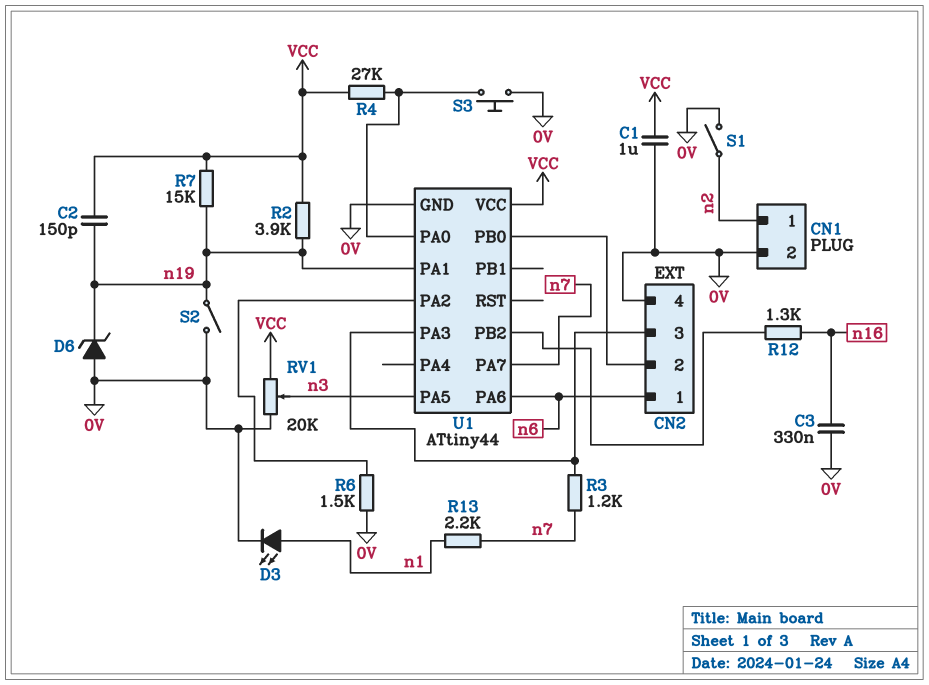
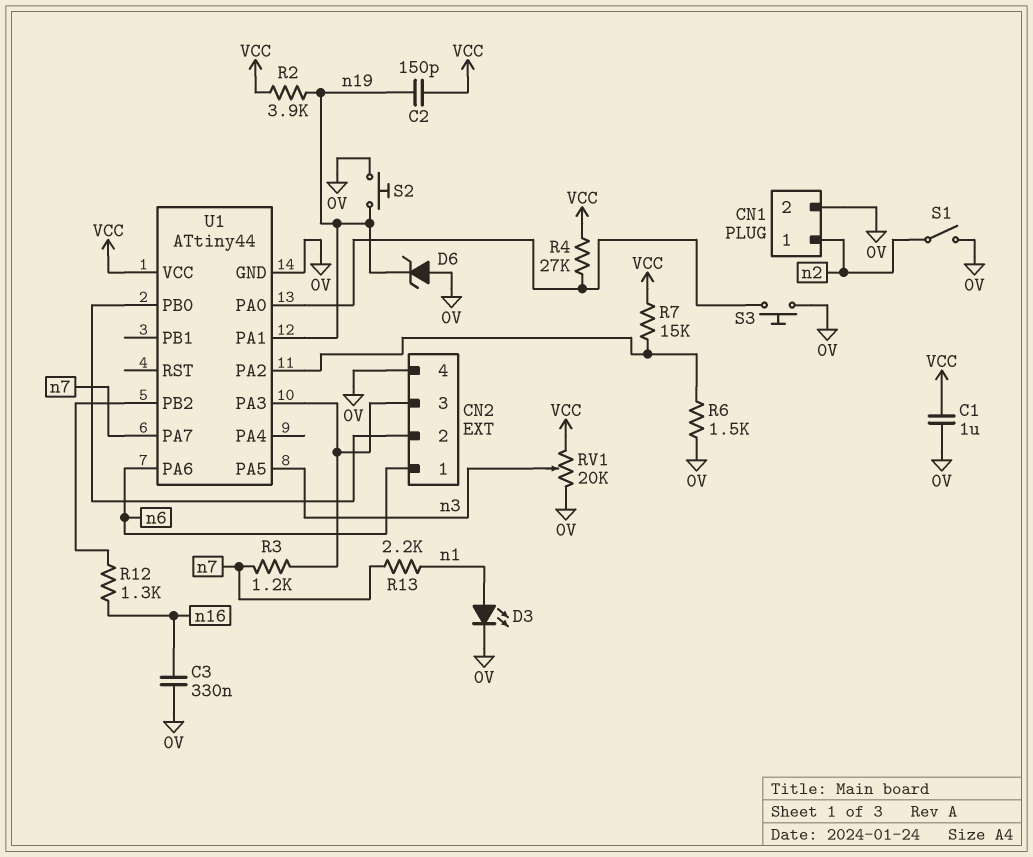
R7: 15k (VCC, n19) -> 15k (U1/PA2, VCC)
S2: switch (0V, n19) -> button (0V, n19)

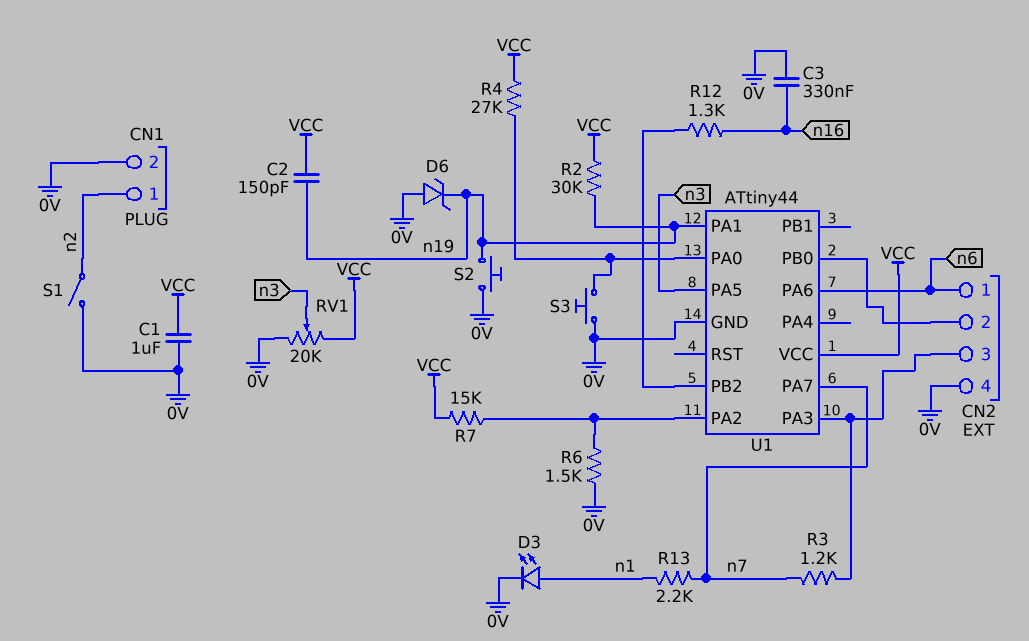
R2: 3.9k (VCC, n19) -> 30k (VCC, n19)

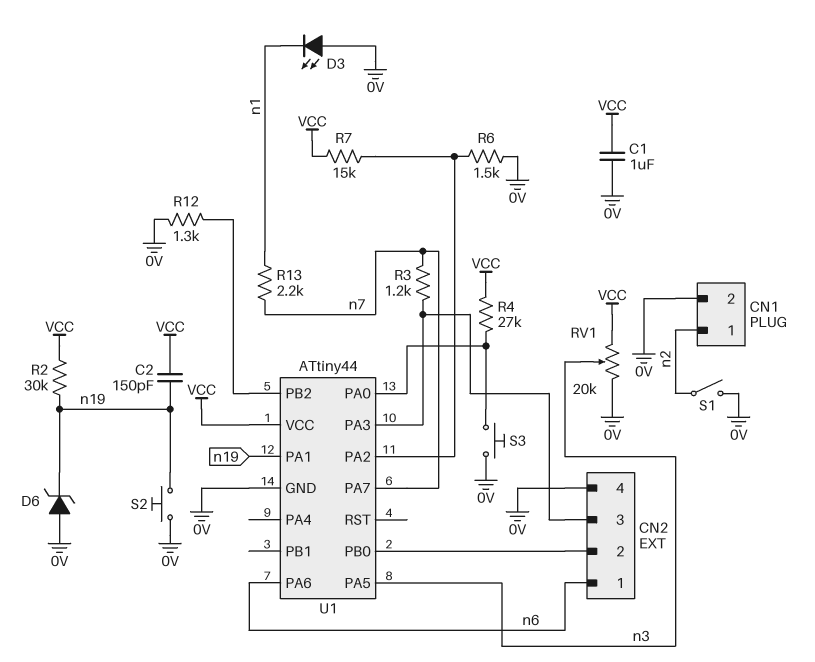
C3: 330nF (0V, n16) -> none
D3: LED (A n1, K 0V) -> LED (A 0V, K n1)
R12: 1.3k (U1/PB2, n16) -> 1.3k (0V, U1/PB2)

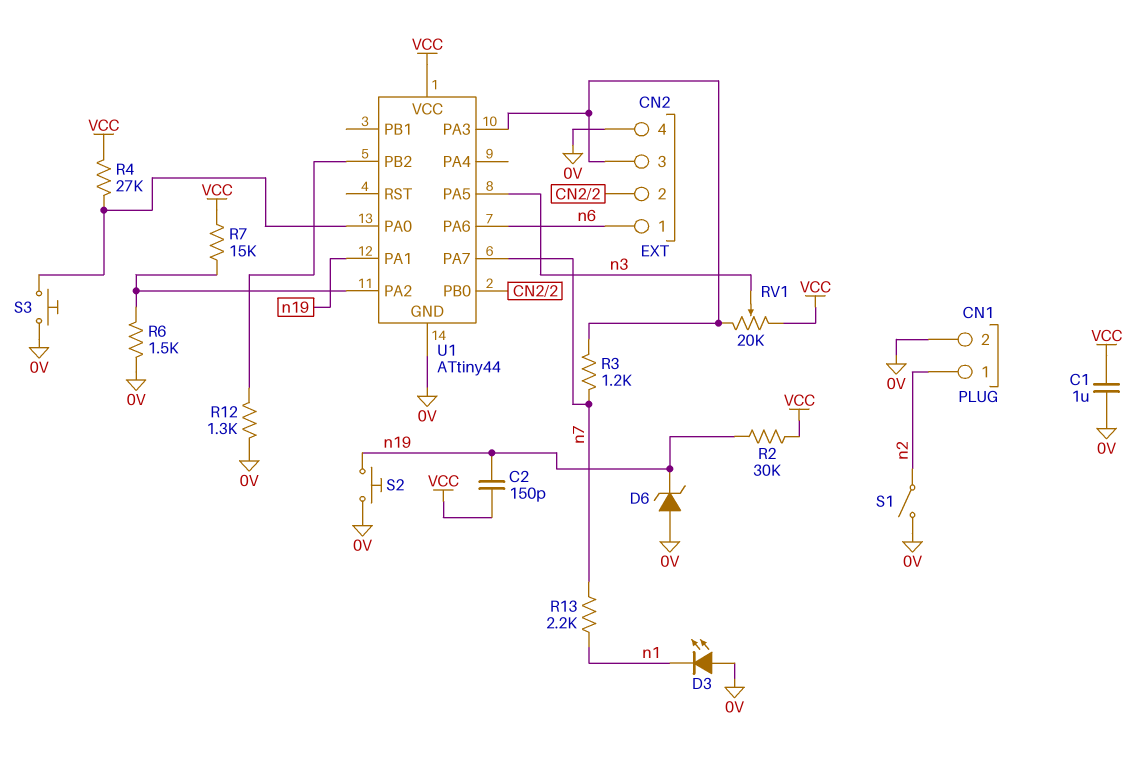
RV1: 20k (0V, VCC, wiper n3) -> 20k (CN2/3, VCC, wiper n3)

